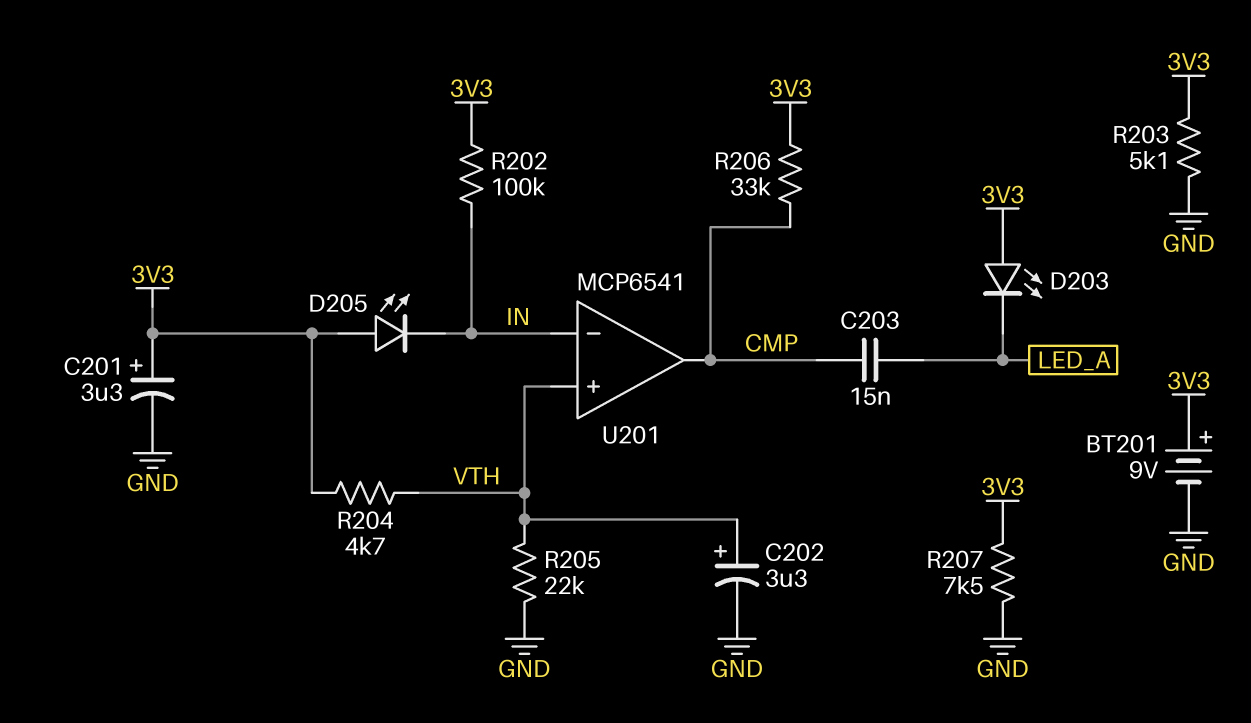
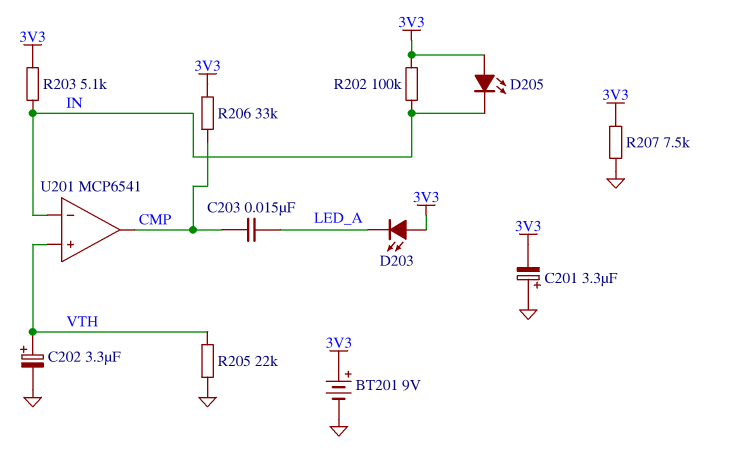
C201: 3.3uF (plus 3V3, minus GND) -> 3.3uF (plus GND, minus 3V3)
R203: 5.1k (3V3, GND) -> 5.1k (3V3, IN)
R204: 4.7k (3V3, VTH) -> none

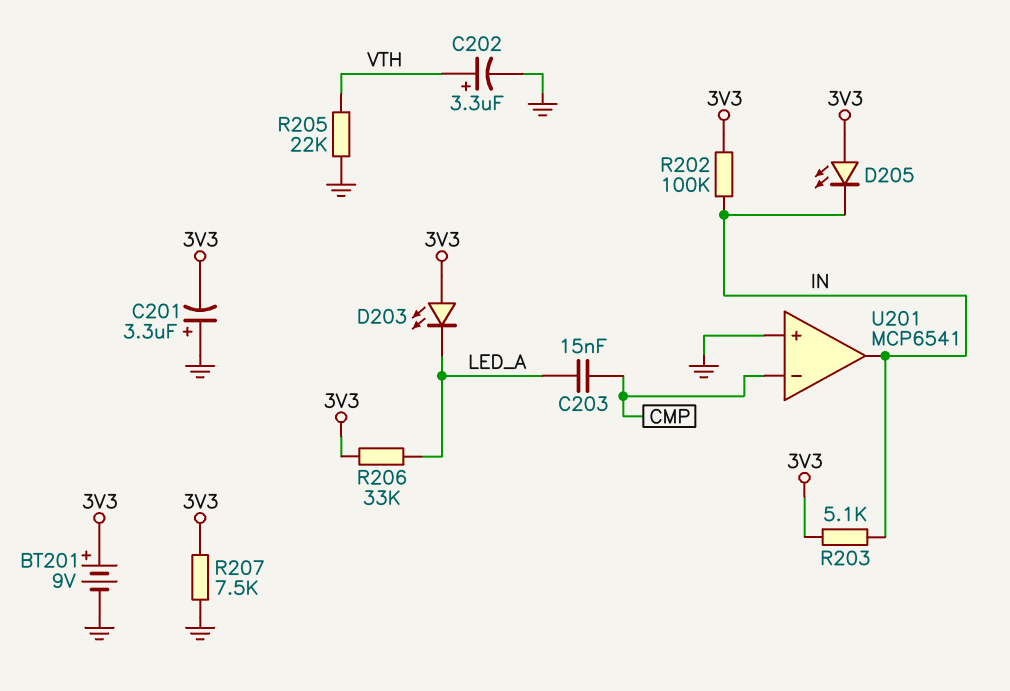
R206: 33k (3V3, CMP) -> 33k (3V3, LED_A)
U201 pin in+: VTH -> GND
U201 pin in-: IN -> CMP
U201 pin out: CMP -> IN

